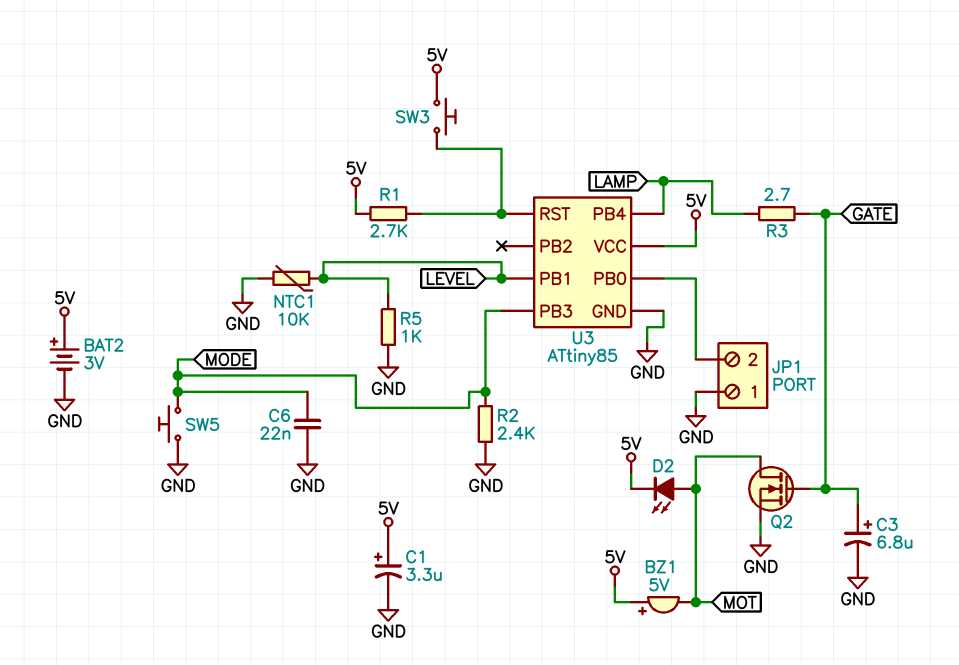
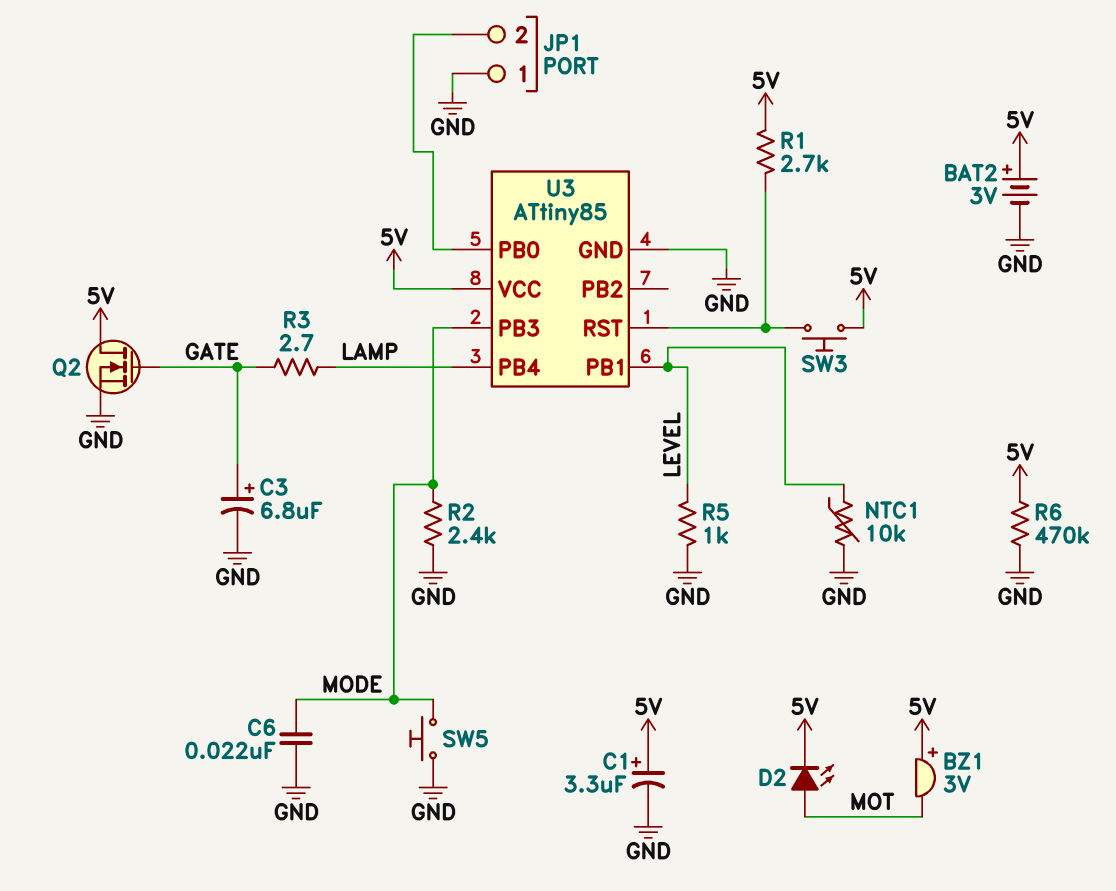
BZ1: buzzer 5V (plus 5V, minus MOT) -> buzzer 3V (plus 5V, minus MOT)
Q2: NMOS (G GATE, D MOT, S GND) -> NMOS (G GATE, D 5V, S GND)
R6: none -> 470k (5V, GND)

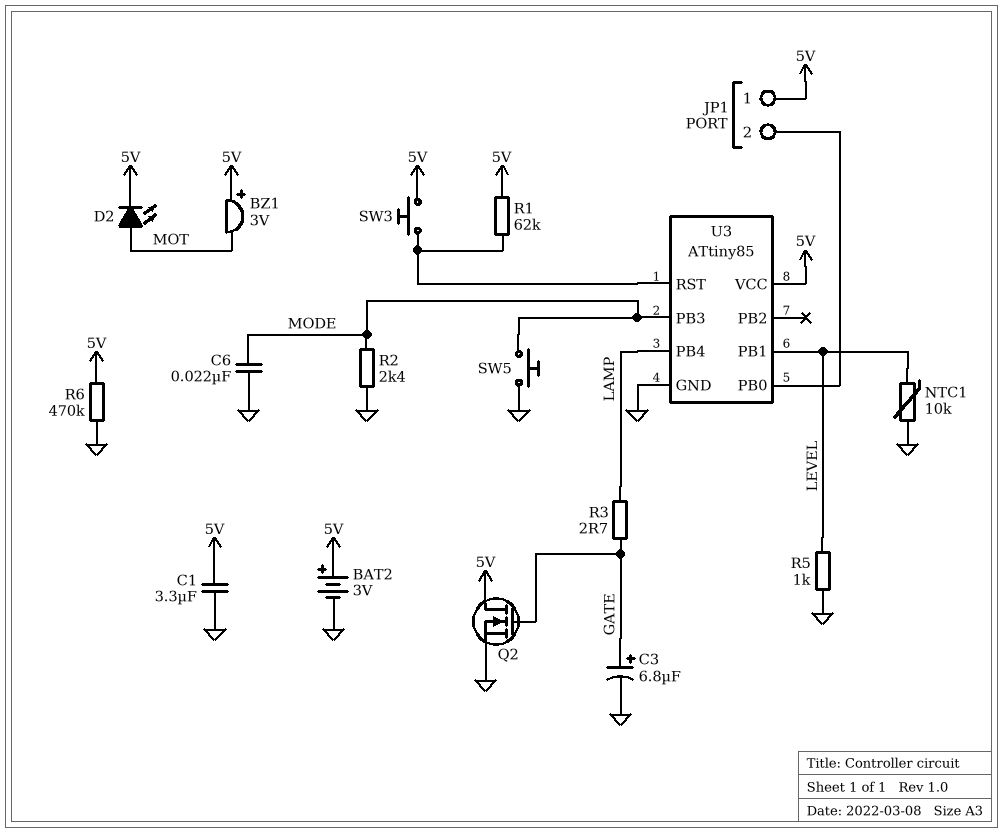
C1: 3.3uF (plus 5V, minus GND) -> 3.3uF (5V, GND)
JP1 pin 1: GND -> 5V
R1: 2.7k (5V, U3/RST) -> 62k (5V, U3/RST)

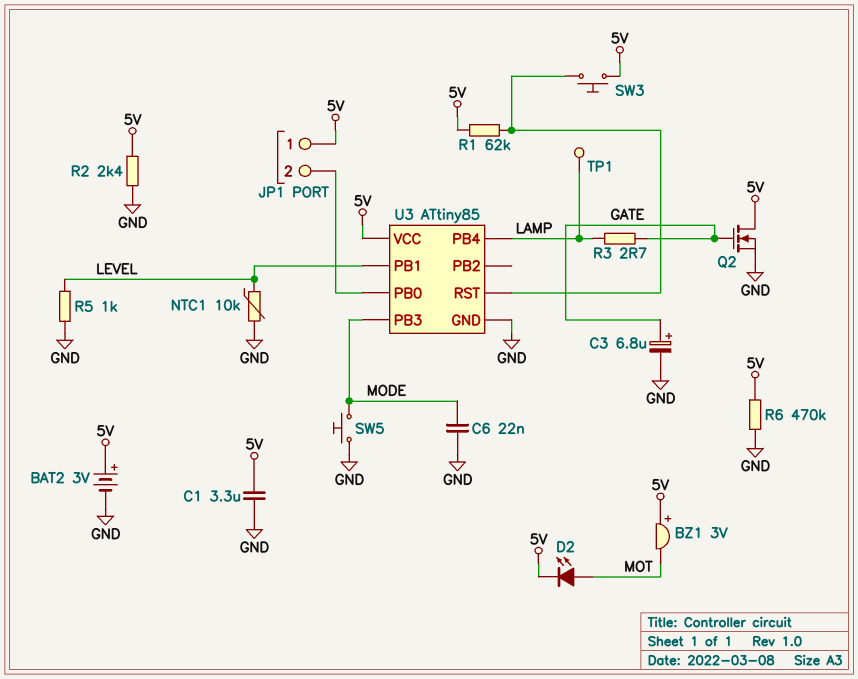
R2: 2.4k (GND, MODE) -> 2.4k (5V, GND)
TP1: none -> test point (LAMP)

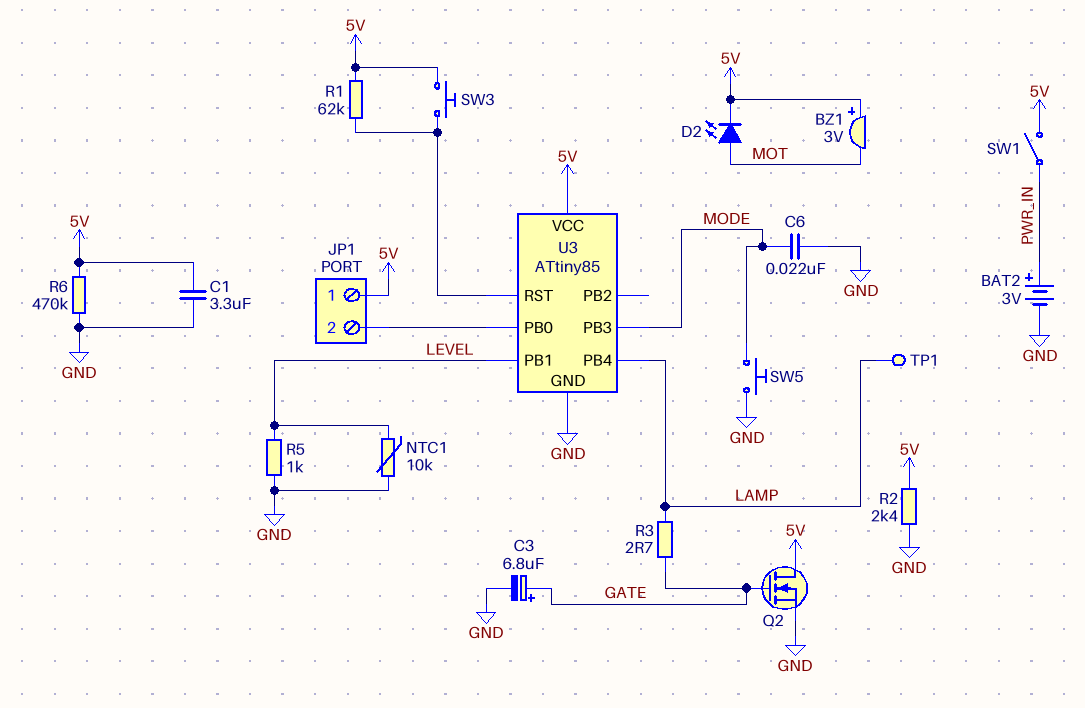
BAT2: 3V (plus 5V, minus GND) -> 3V (plus PWR_IN, minus GND)
SW1: none -> switch (5V, PWR_IN)

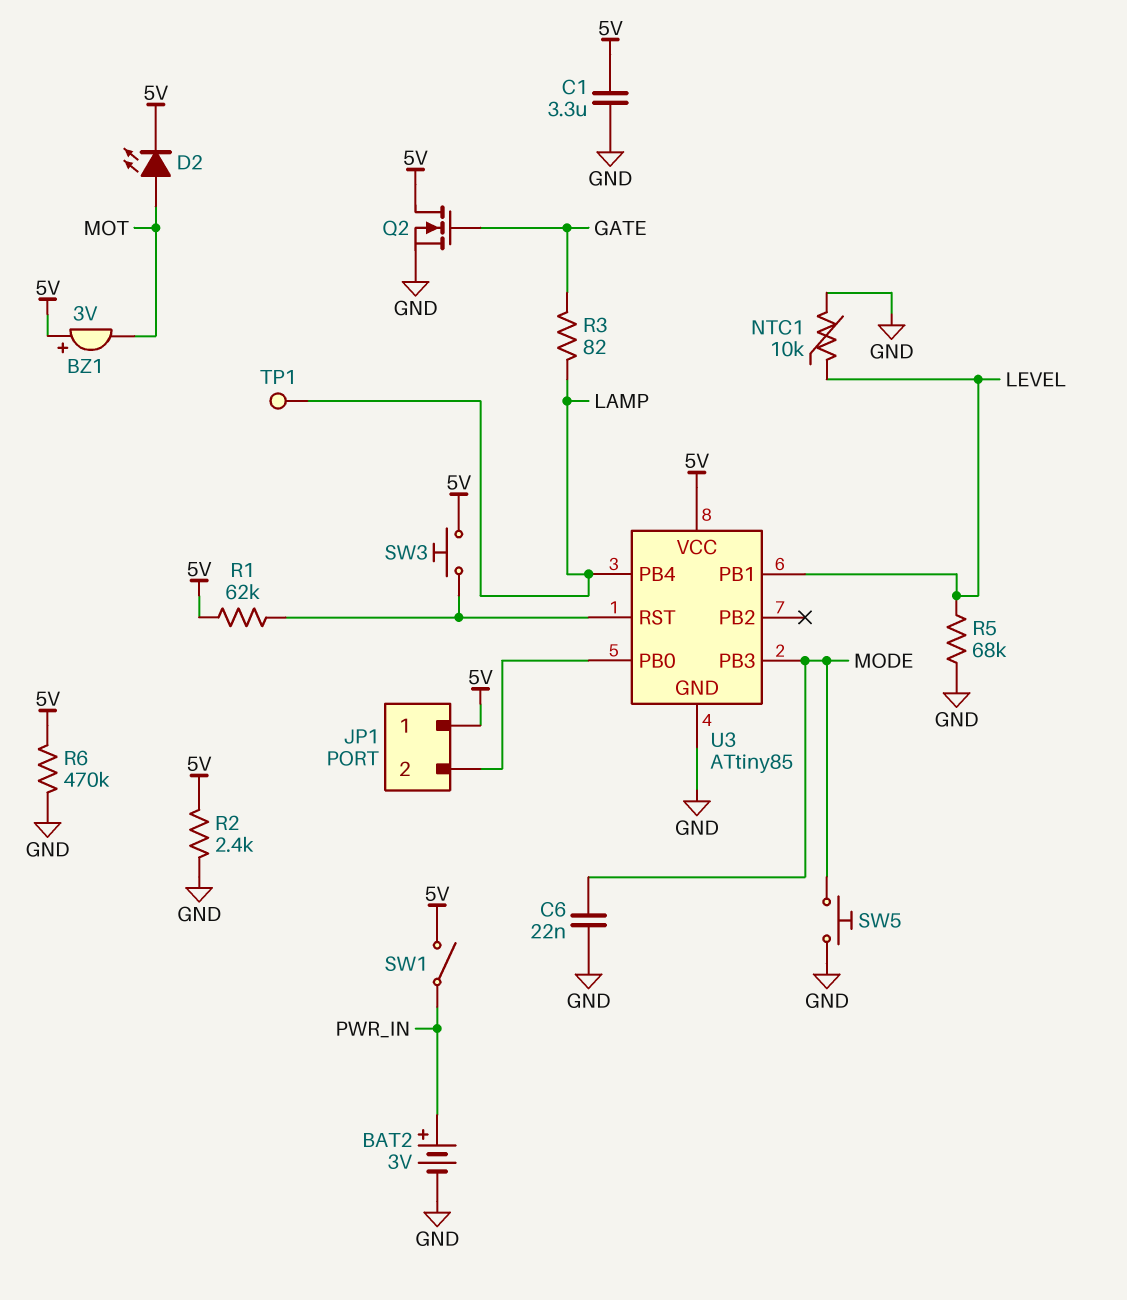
C3: 6.8uF (plus GATE, minus GND) -> none
R3: 2.7 (GATE, LAMP) -> 82 (GATE, LAMP)
R5: 1k (GND, LEVEL) -> 68k (GND, LEVEL)

